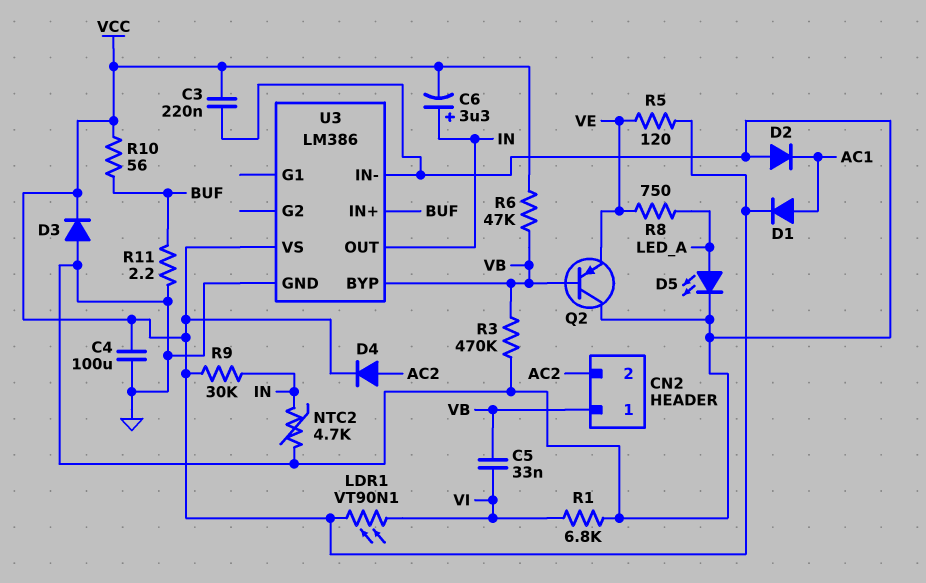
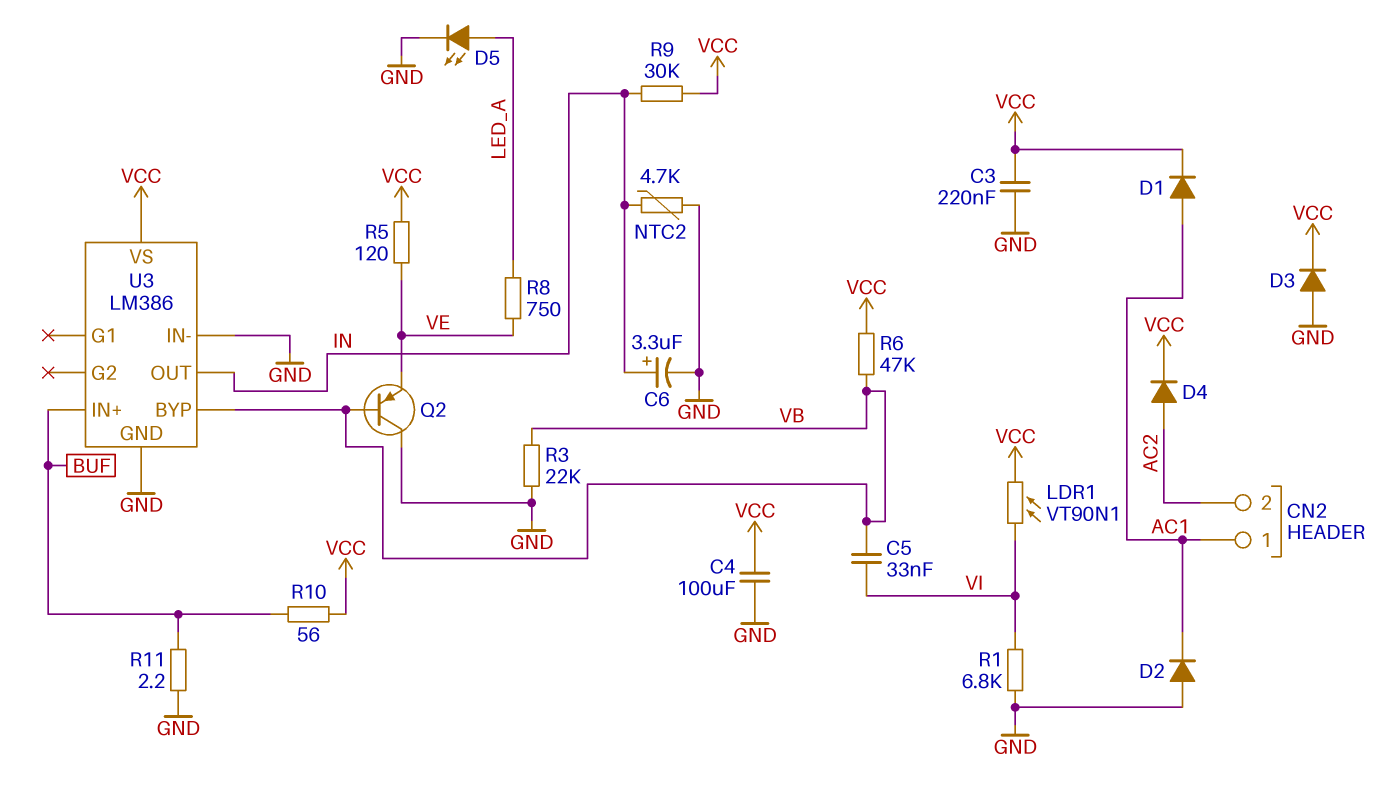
C6: 3.3uF (plus IN, minus VCC) -> 3.3uF (plus IN, minus GND)
CN2 pin 1: VB -> AC1
R3: 470k (GND, VB) -> 22k (GND, VB)

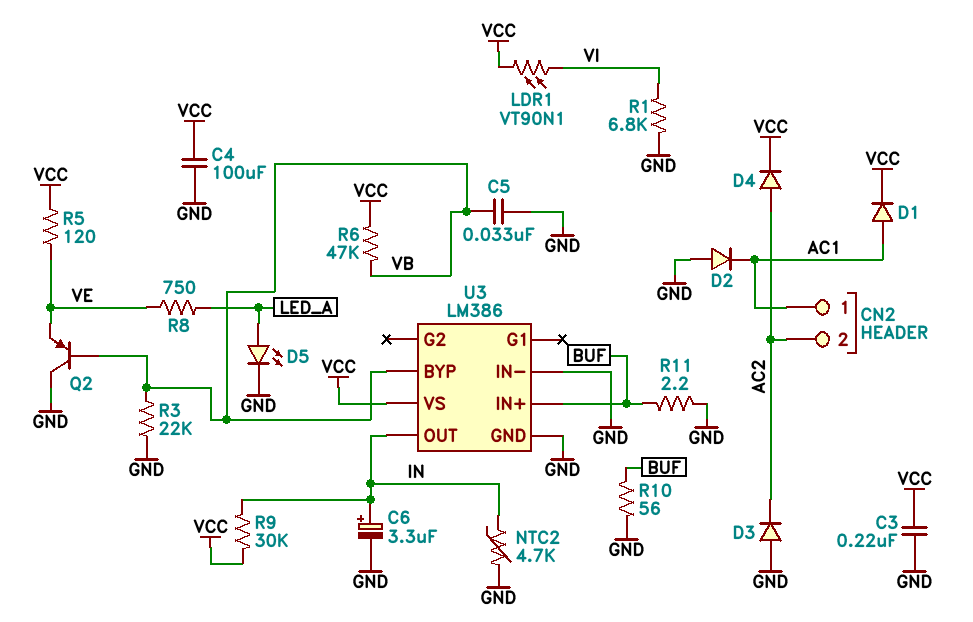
C5: 33nF (VB, VI) -> 33nF (GND, VB)
D3: diode (A GND, K VCC) -> diode (A GND, K AC2)
R10: 56 (BUF, VCC) -> 56 (BUF, GND)

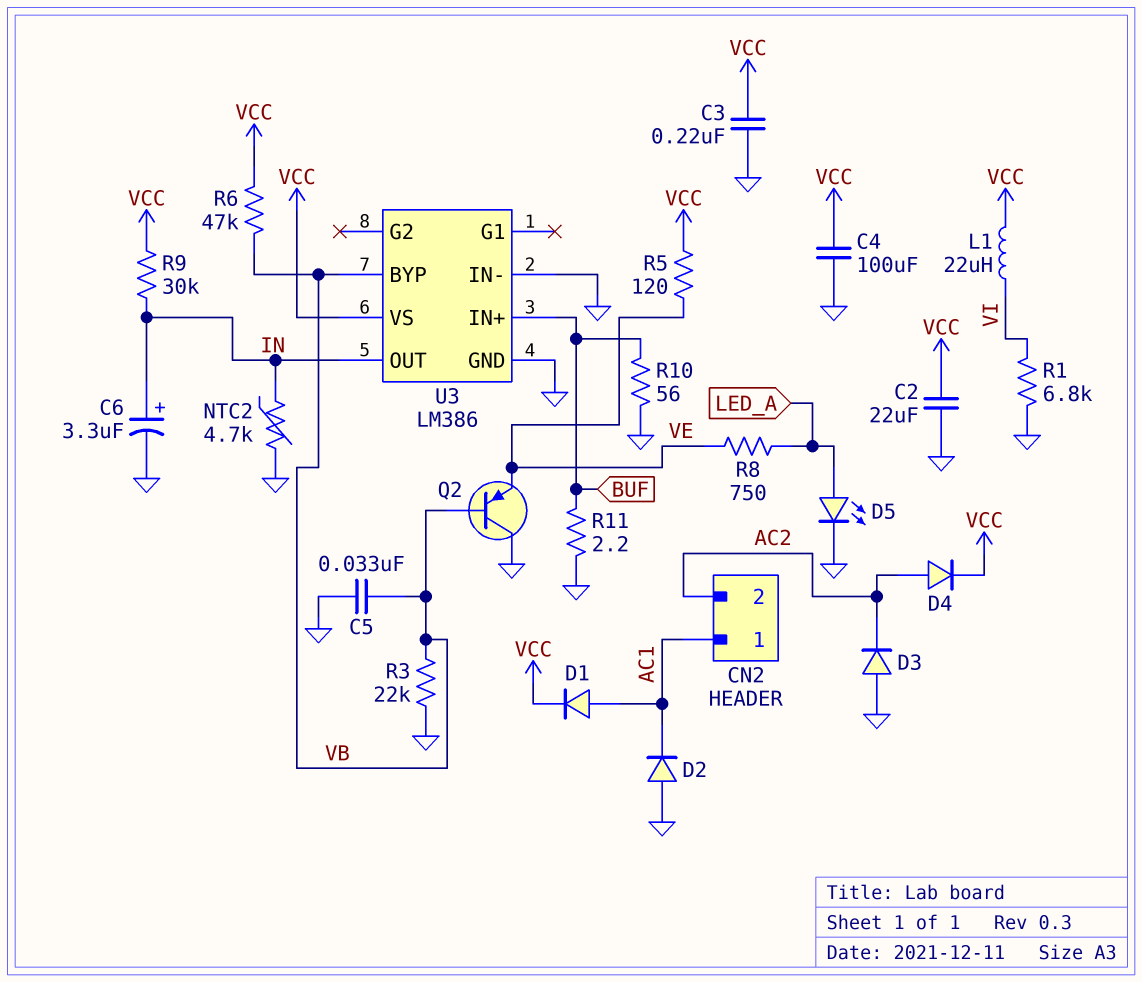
C2: none -> 22uF (GND, VCC)
L1: none -> 22uH (VCC, VI)
LDR1: VT90N1 (VCC, VI) -> none

